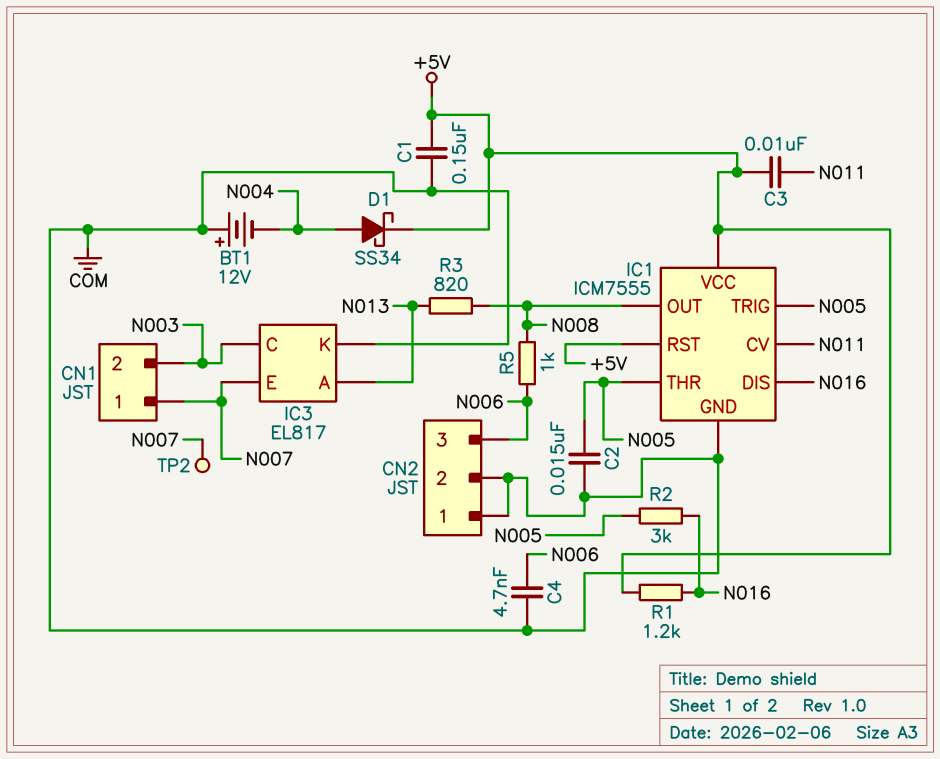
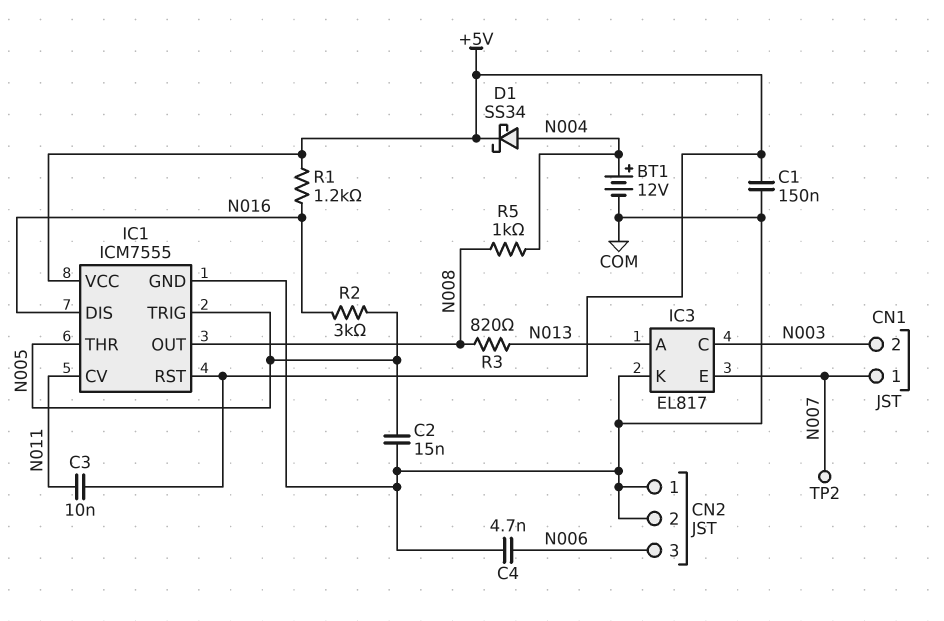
BT1: 12V (plus COM, minus N004) -> 12V (plus N004, minus COM)
R5: 1k (N006, N008) -> 1k (N004, N008)

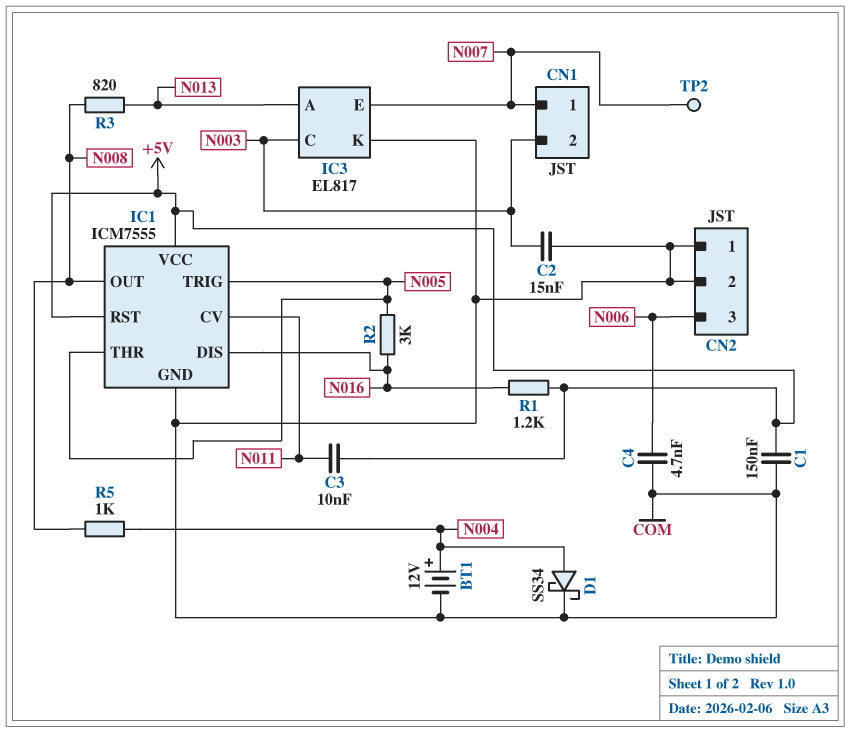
C2: 15nF (COM, N005) -> 15nF (COM, N003)
D1: schottky SS34 (A N004, K +5V) -> schottky SS34 (A N004, K COM)

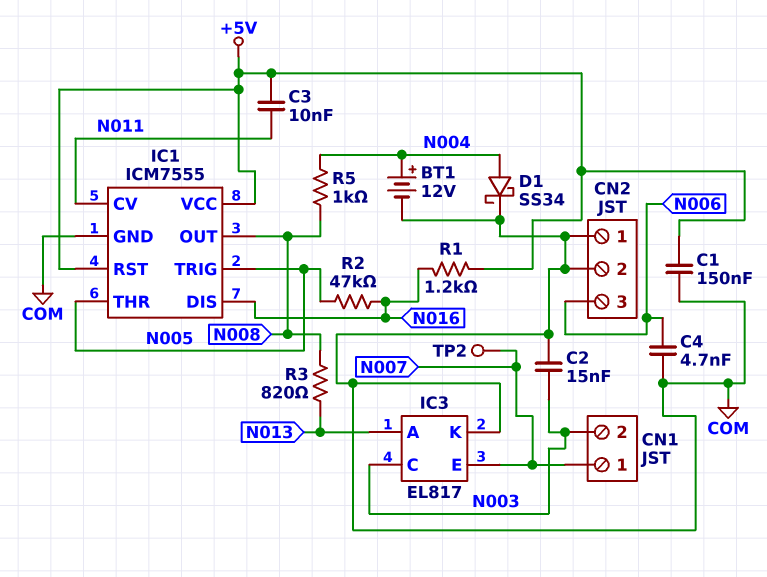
R2: 3k (N005, N016) -> 47k (N005, N016)

